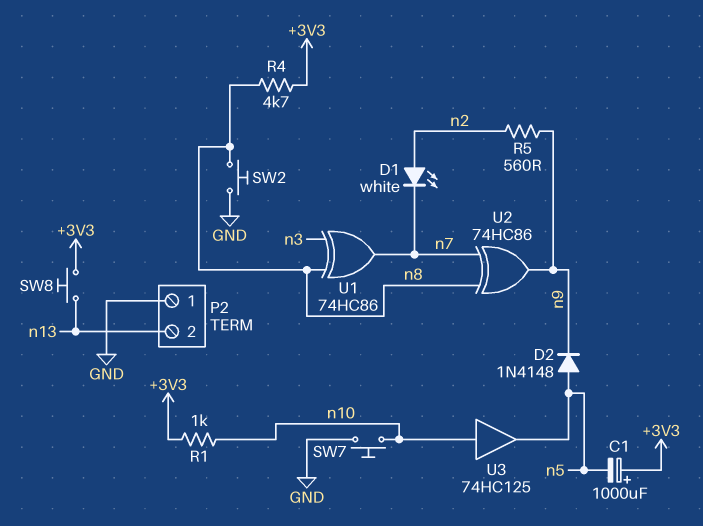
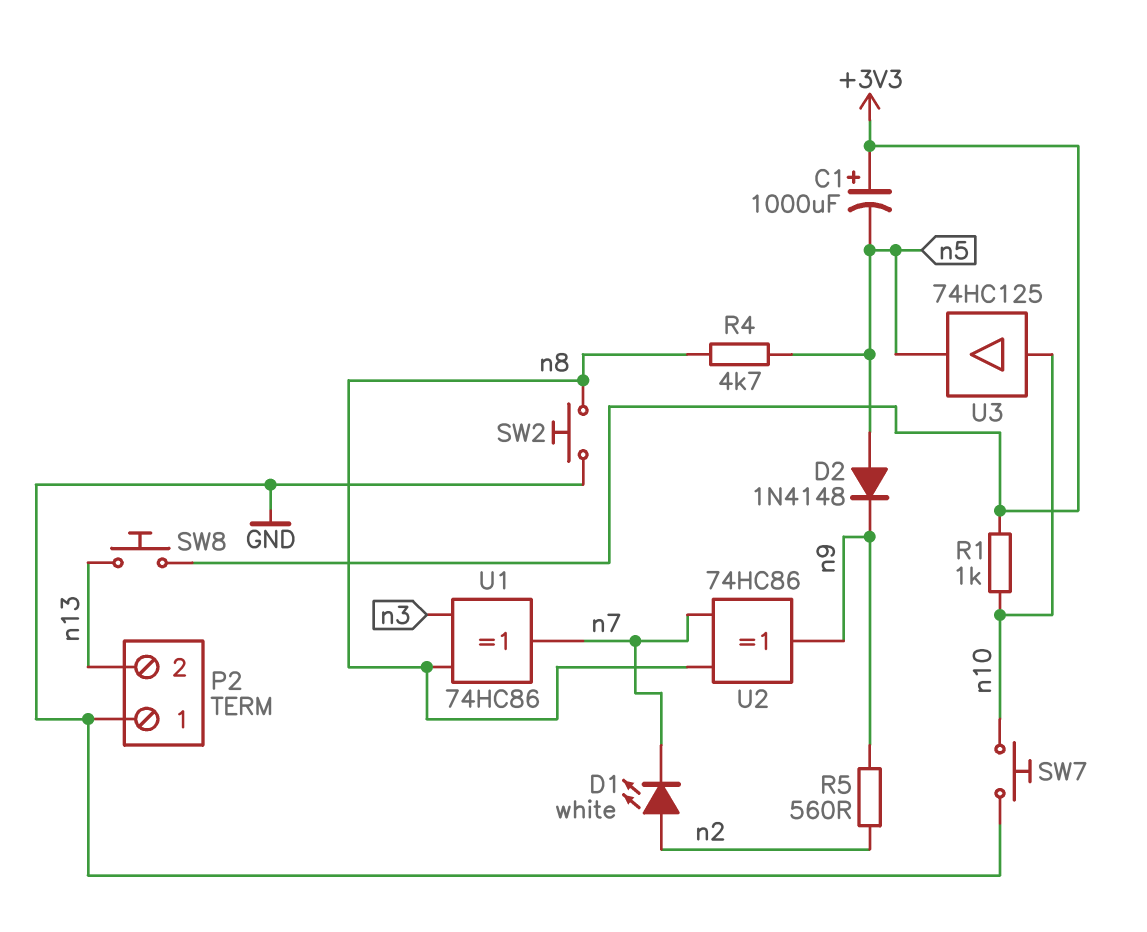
R4: 4.7k (+3V3, n8) -> 4.7k (n5, n8)

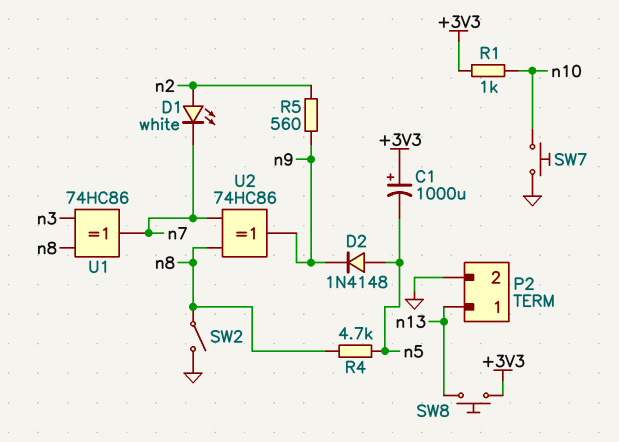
P2 pin 1: GND -> n13
P2 pin 2: n13 -> GND
SW2: button (GND, n8) -> switch (GND, n8)
U3: buffer 74HC125 (in n10, out n5) -> none

